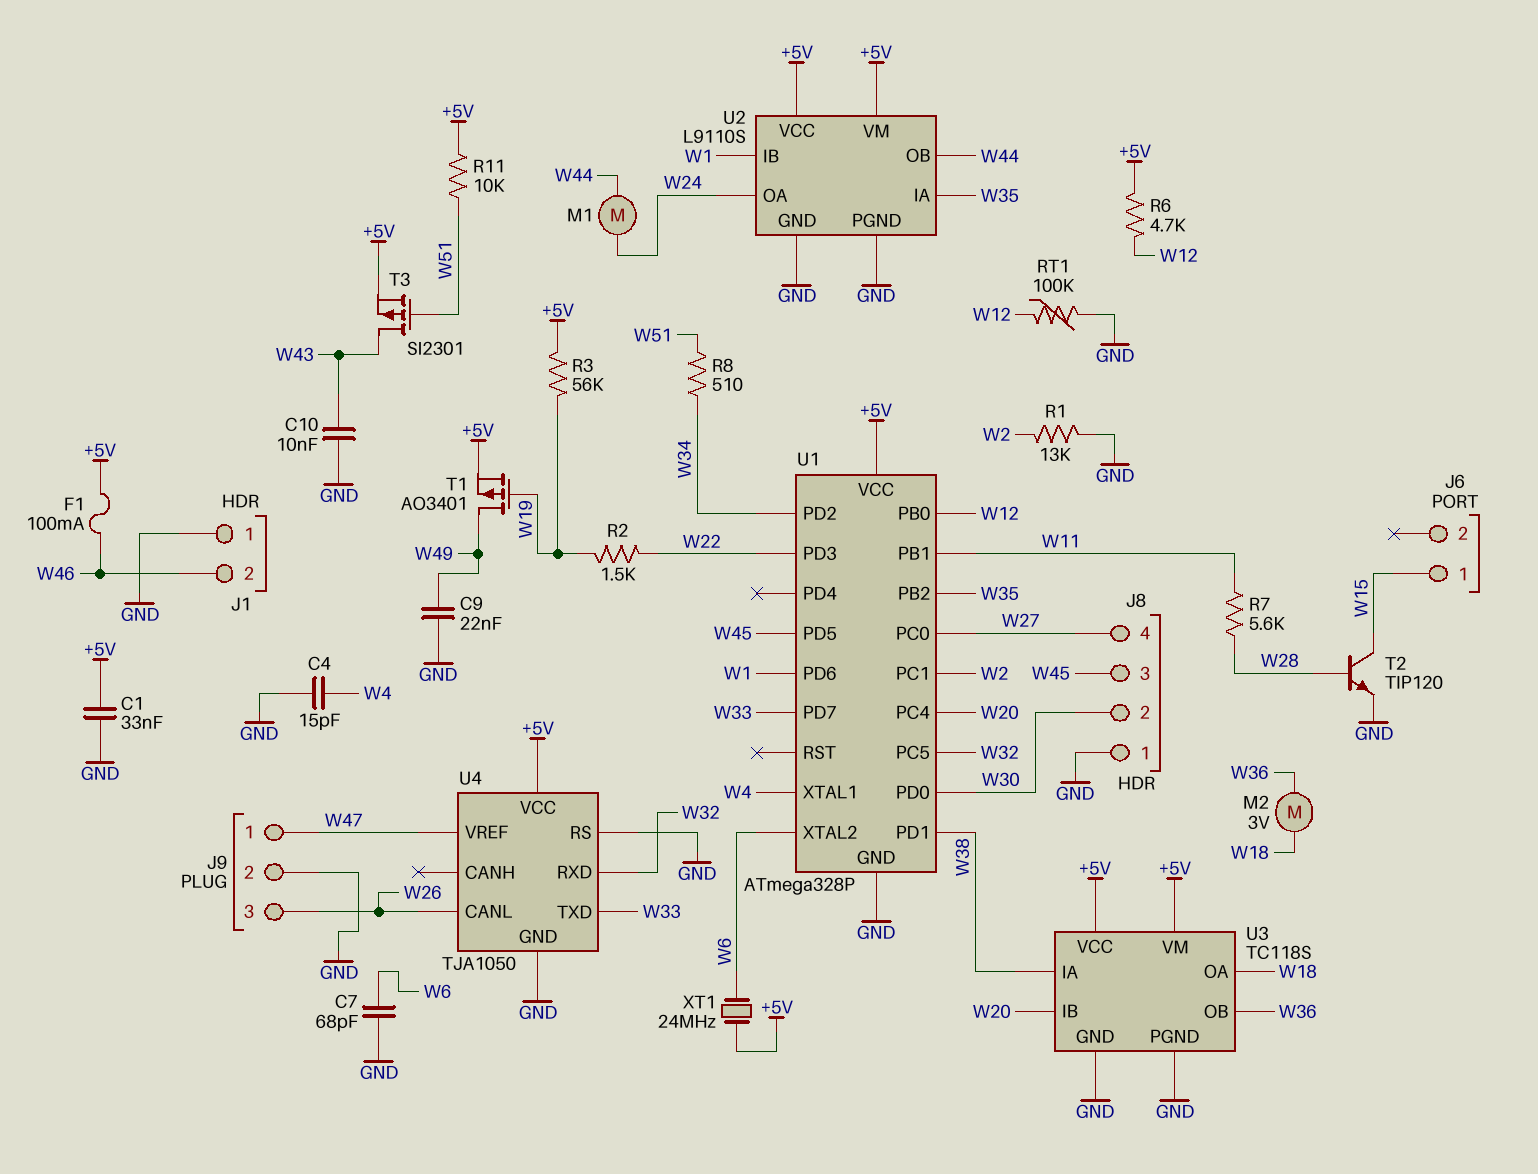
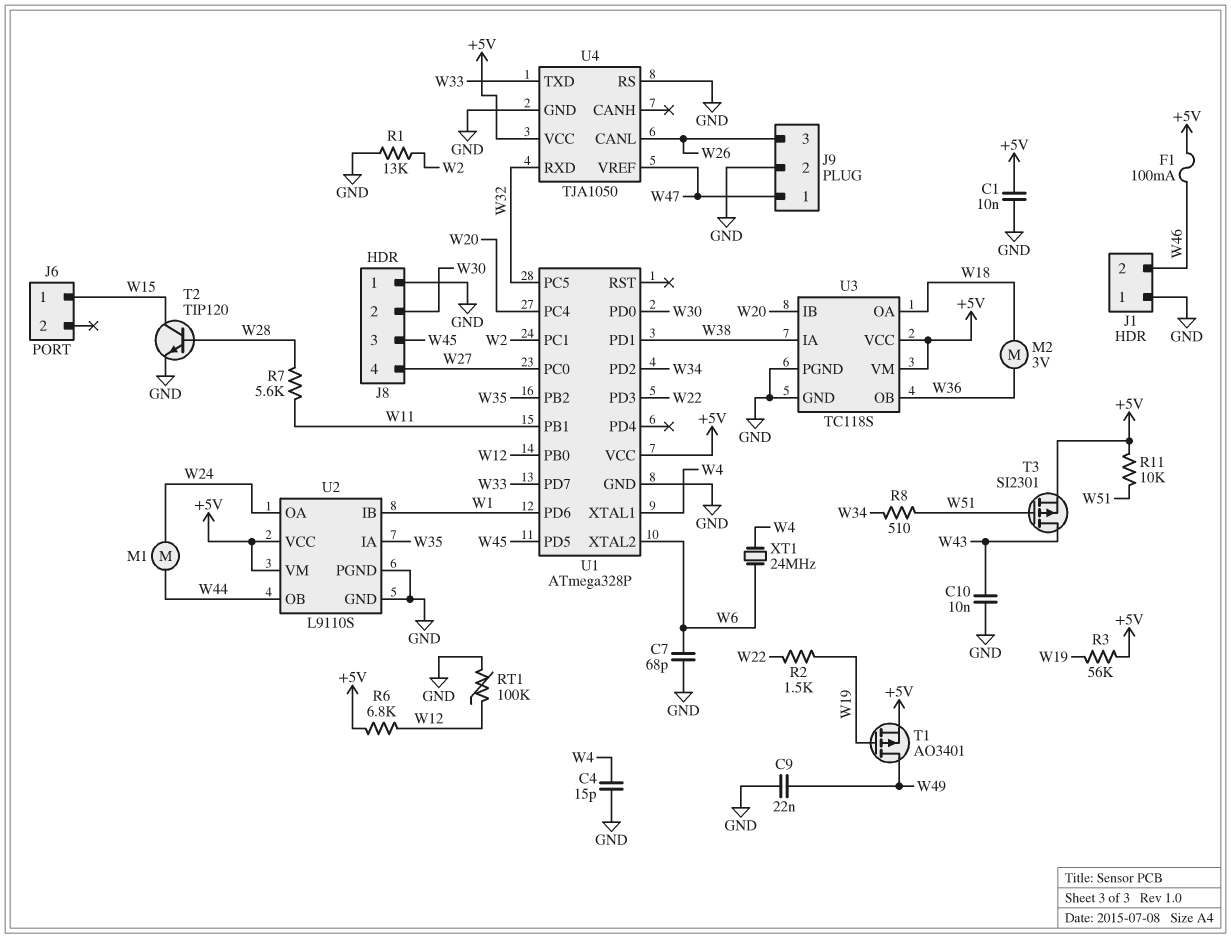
C1: 33nF (+5V, GND) -> 10nF (+5V, GND)
R6: 4.7k (+5V, W12) -> 6.8k (+5V, W12)
XT1: 24MHz (+5V, W6) -> 24MHz (W4, W6)

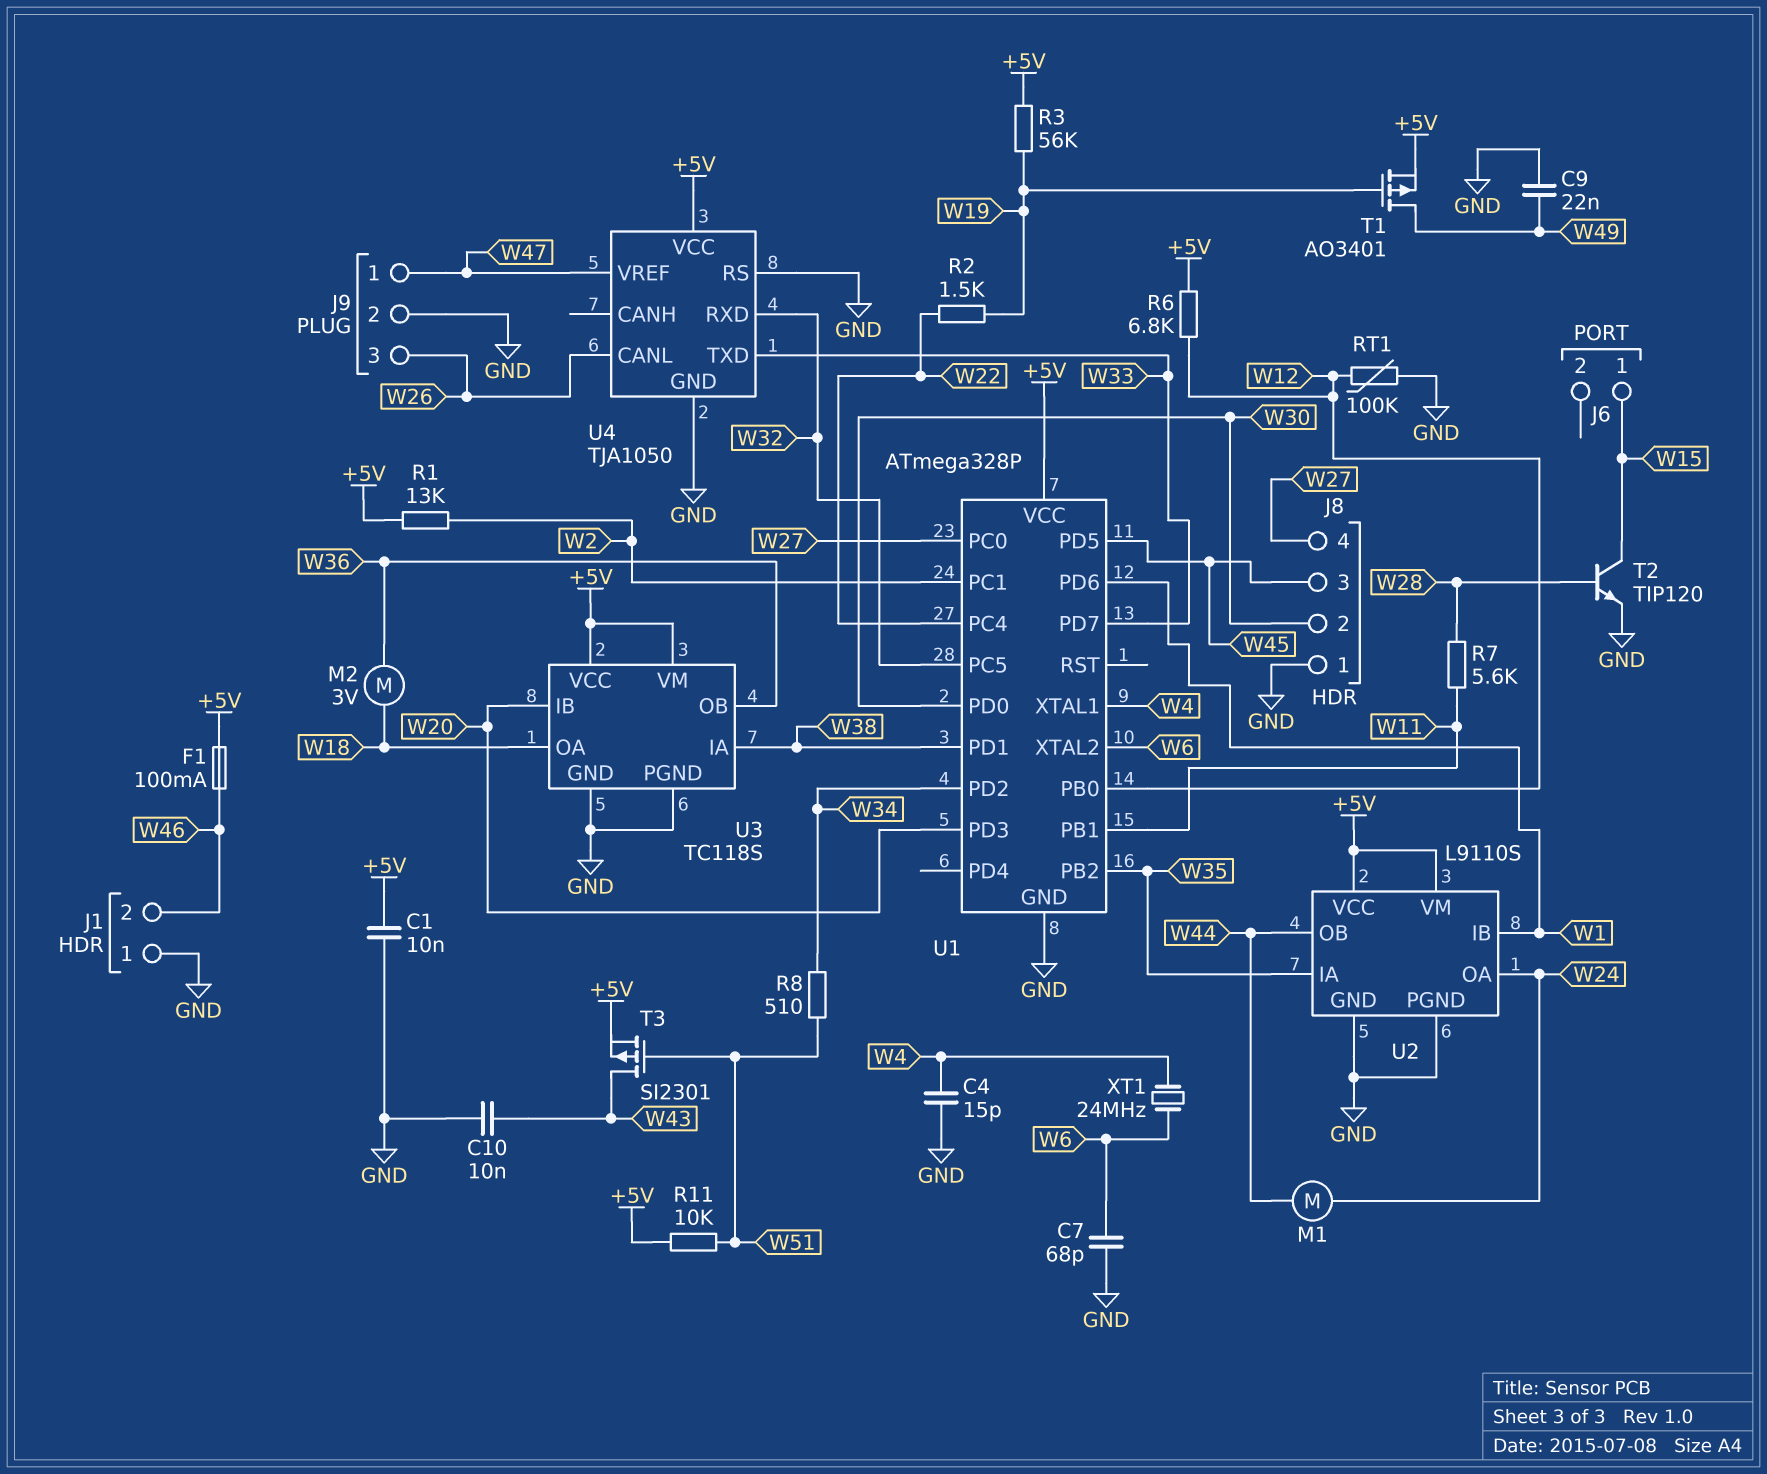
R1: 13k (GND, W2) -> 13k (+5V, W2)
U1 pin PC4: W20 -> W22
U1 pin PD3: W22 -> W20

